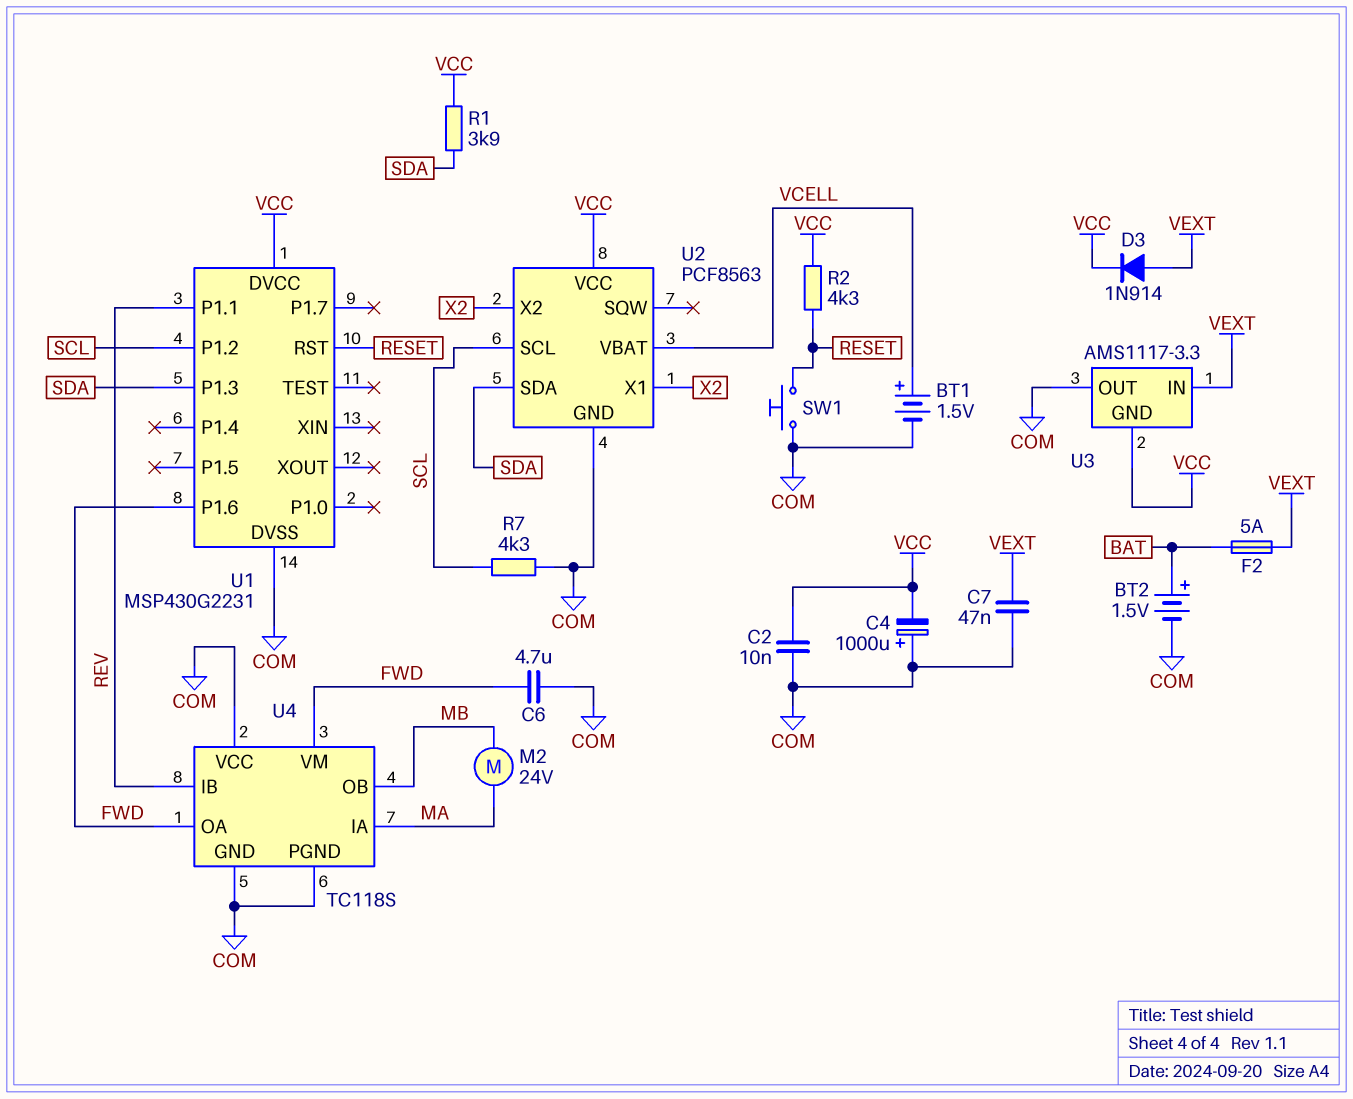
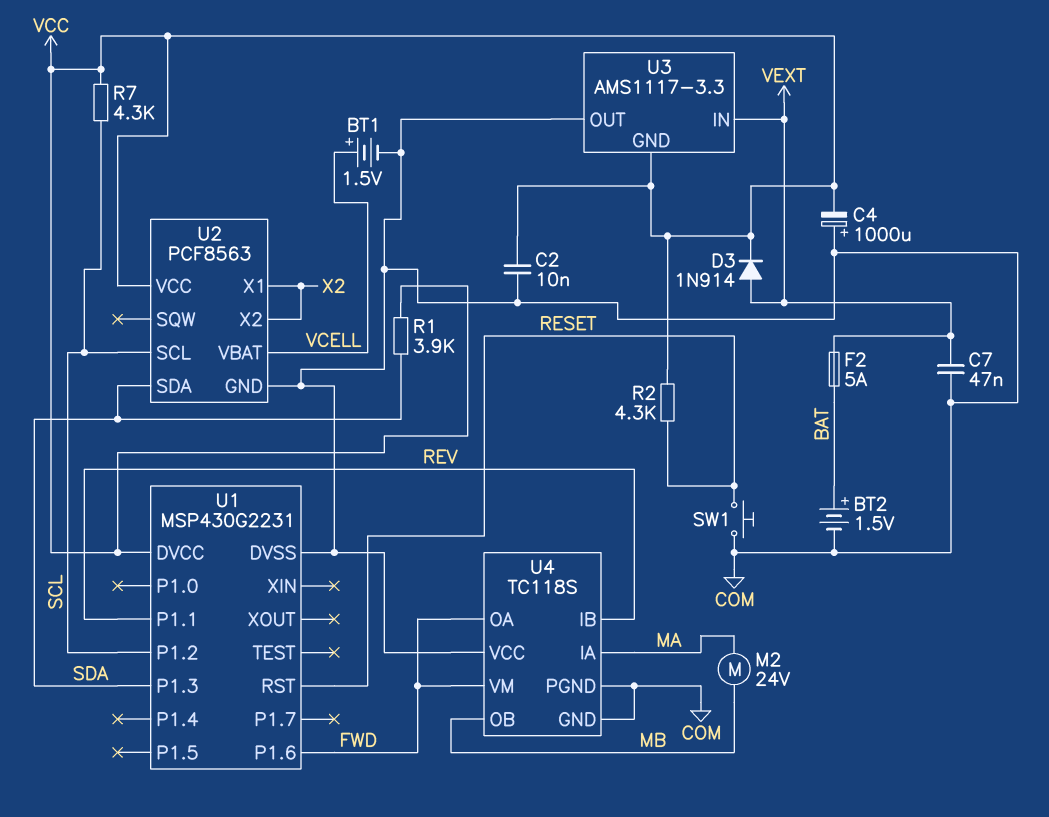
C6: 4.7uF (COM, FWD) -> none
R7: 4.3k (COM, SCL) -> 4.3k (SCL, VCC)

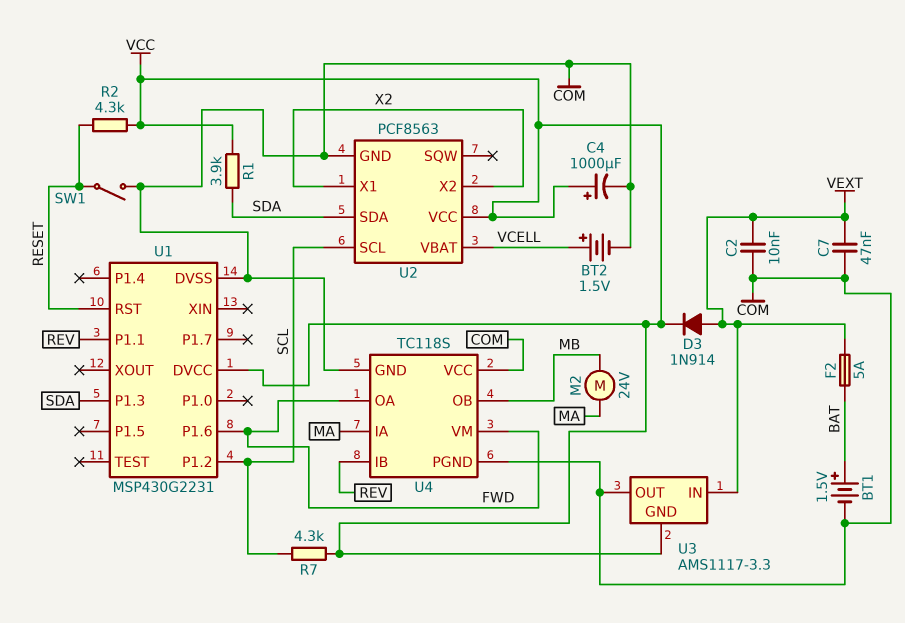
BT1: 1.5V (plus VCELL, minus COM) -> 1.5V (plus BAT, minus COM)
BT2: 1.5V (plus BAT, minus COM) -> 1.5V (plus VCELL, minus COM)
C2: 10nF (COM, VCC) -> 10nF (COM, VEXT)
C4: 1000uF (plus COM, minus VCC) -> 1000uF (plus VCC, minus COM)
SW1: button (COM, RESET) -> switch (COM, RESET)

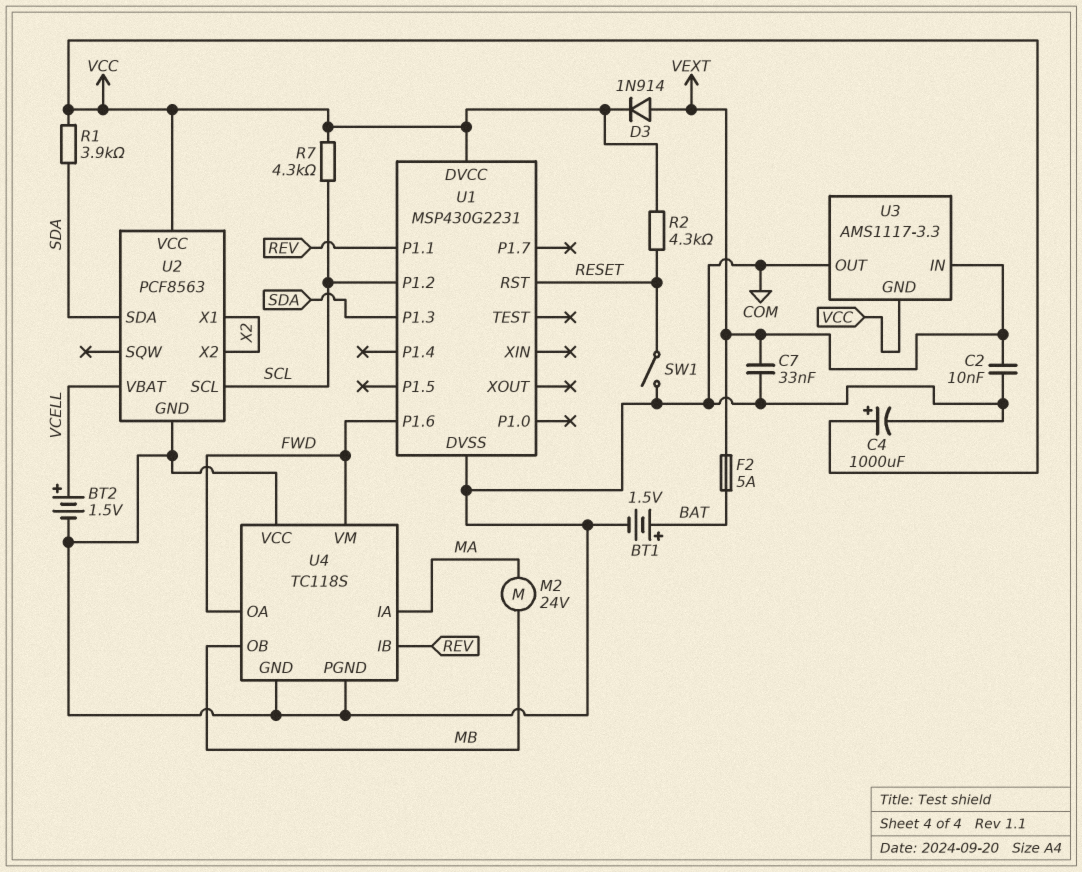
C7: 47nF (COM, VEXT) -> 33nF (COM, VEXT)

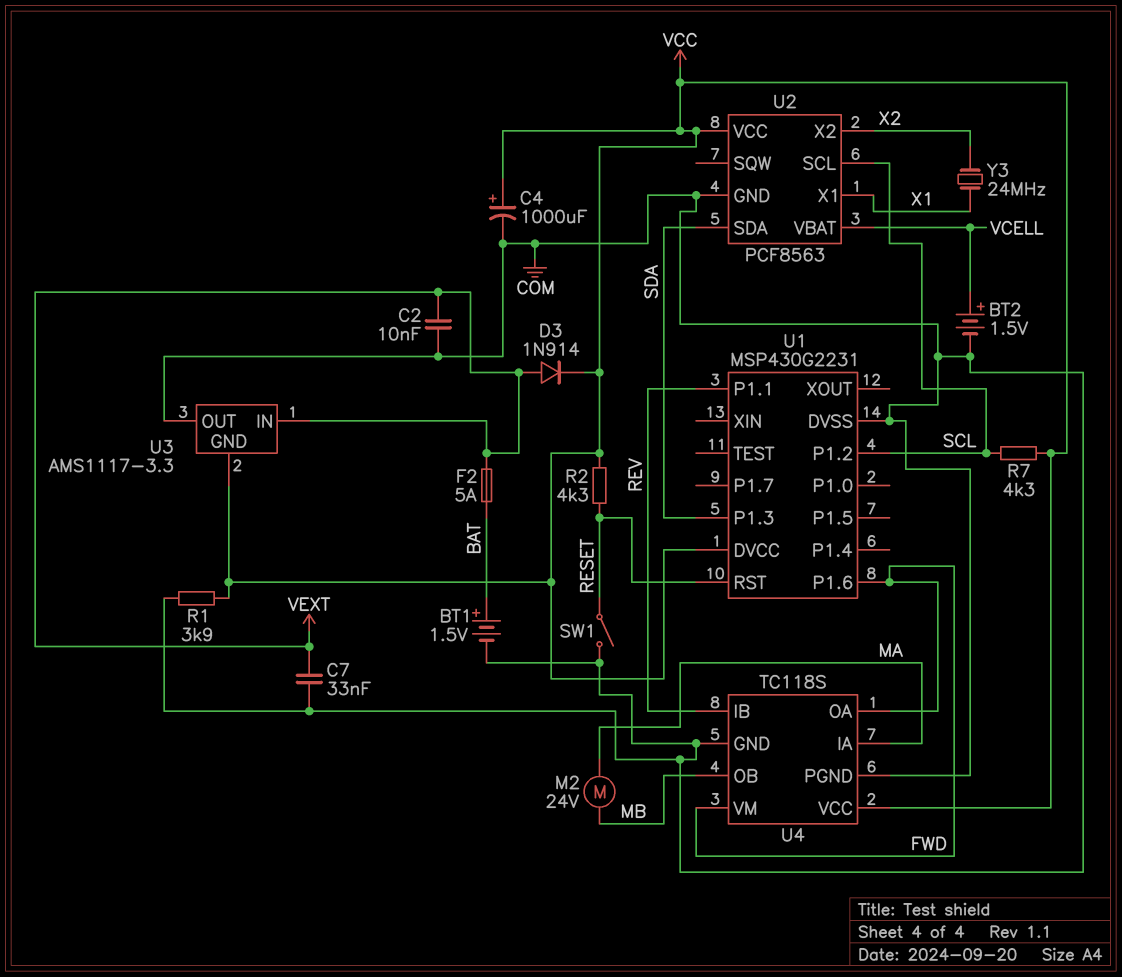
R1: 3.9k (SDA, VCC) -> 3.9k (COM, VCC)
U2 pin X1: X2 -> X1
U4 pin VCC: COM -> VCC
Y3: none -> 24MHz (X1, X2)

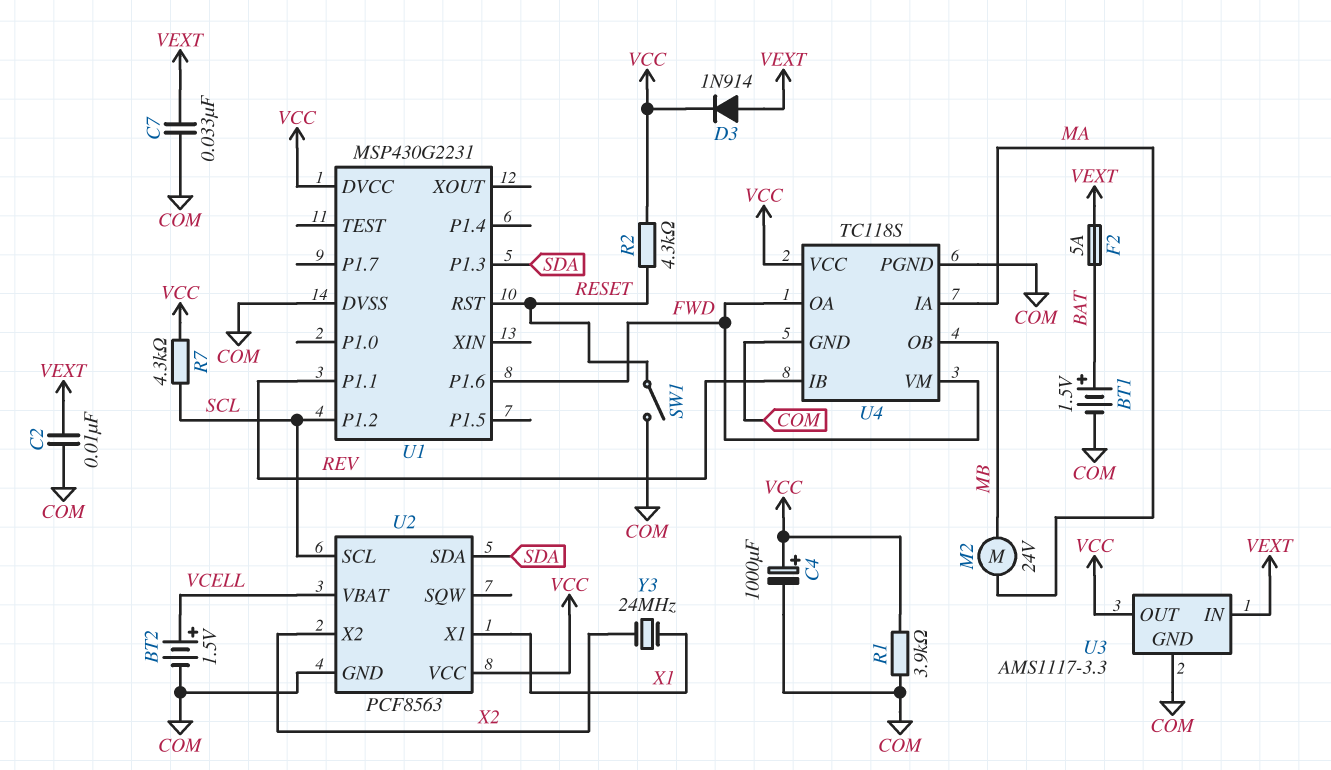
U3 pin GND: VCC -> COM
U3 pin OUT: COM -> VCC

